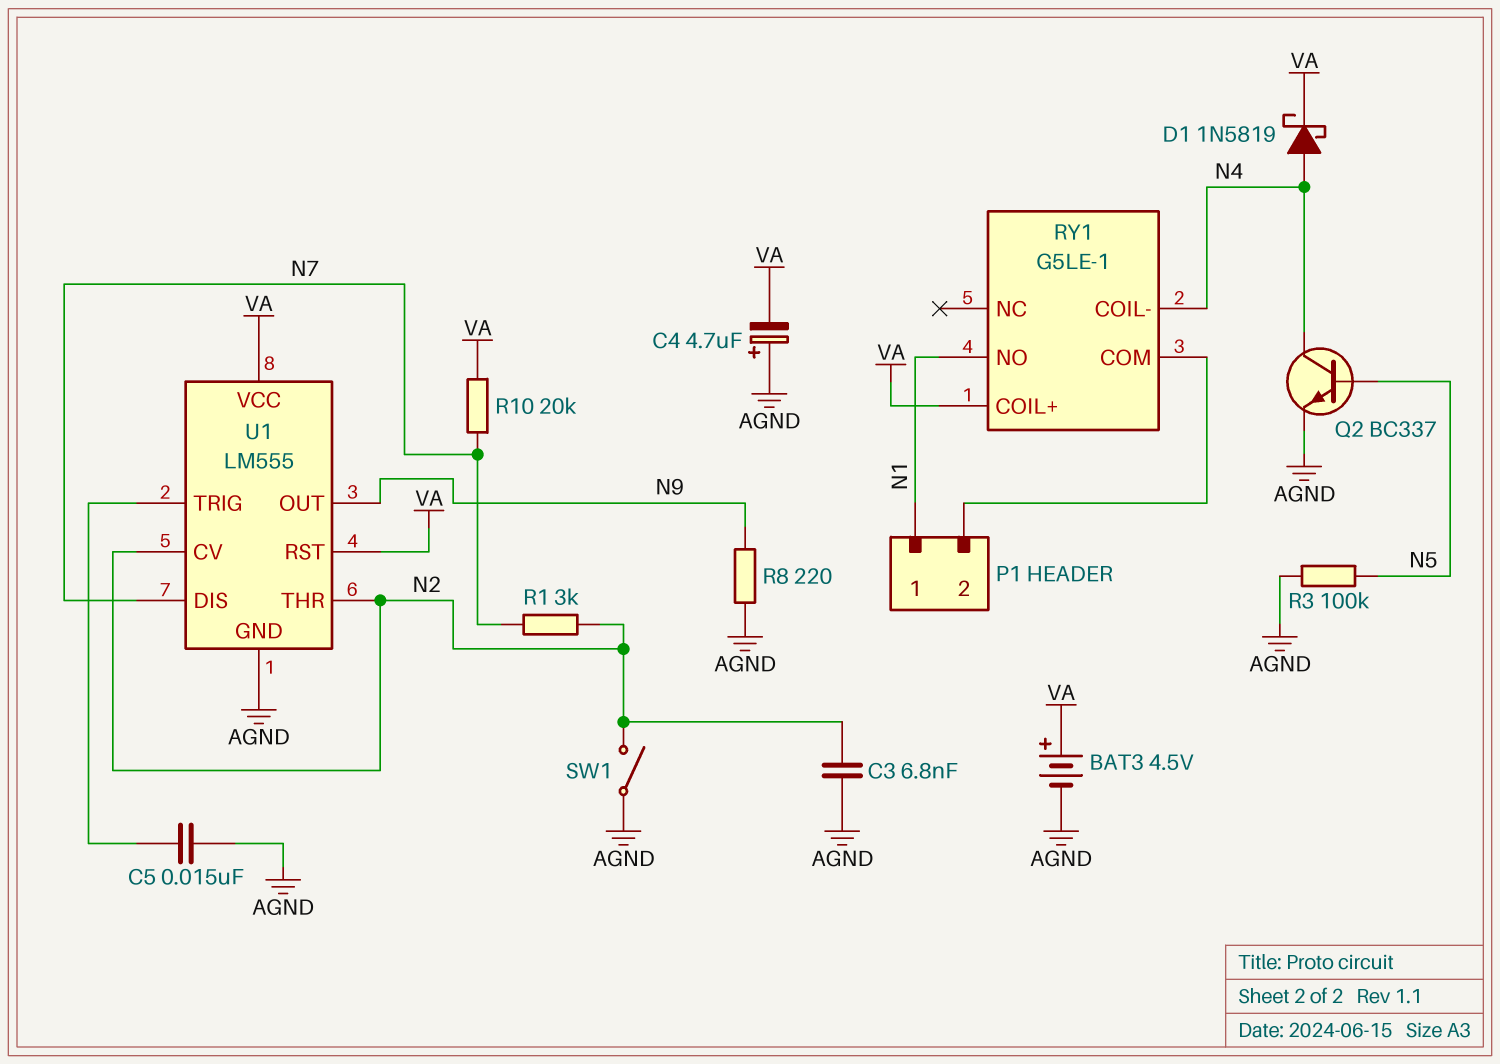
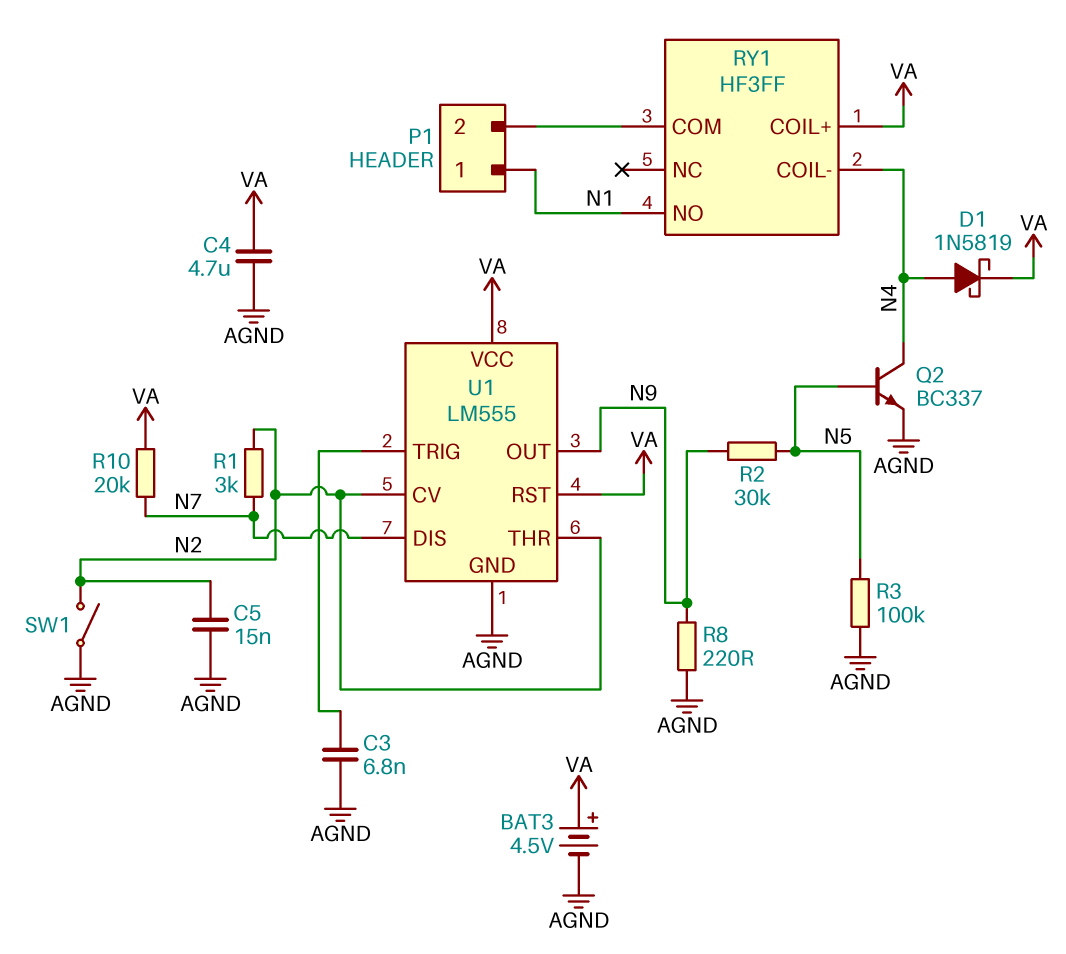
C3: 6.8nF (AGND, N2) -> 6.8nF (AGND, U1/TRIG)
C4: 4.7uF (plus AGND, minus VA) -> 4.7uF (AGND, VA)
C5: 15nF (AGND, U1/TRIG) -> 15nF (AGND, N2)
R2: none -> 30k (N5, N9)
RY1: G5LE-1 -> HF3FF

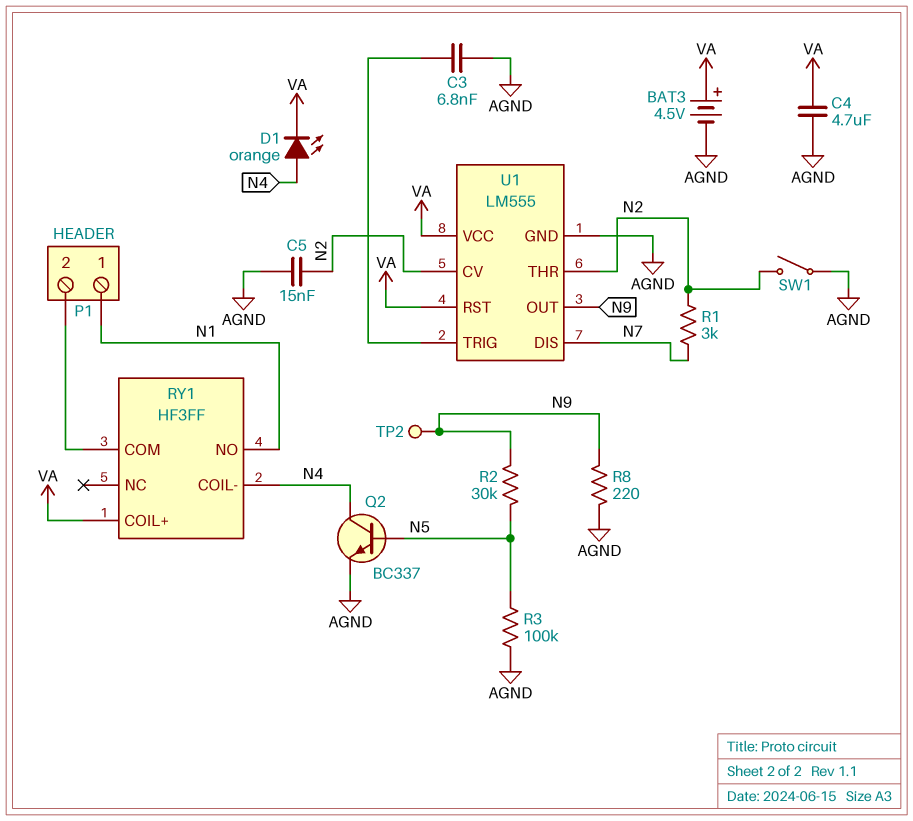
D1: schottky 1N5819 (A N4, K VA) -> LED orange (A N4, K VA)
R10: 20k (N7, VA) -> none
TP2: none -> test point (N9)

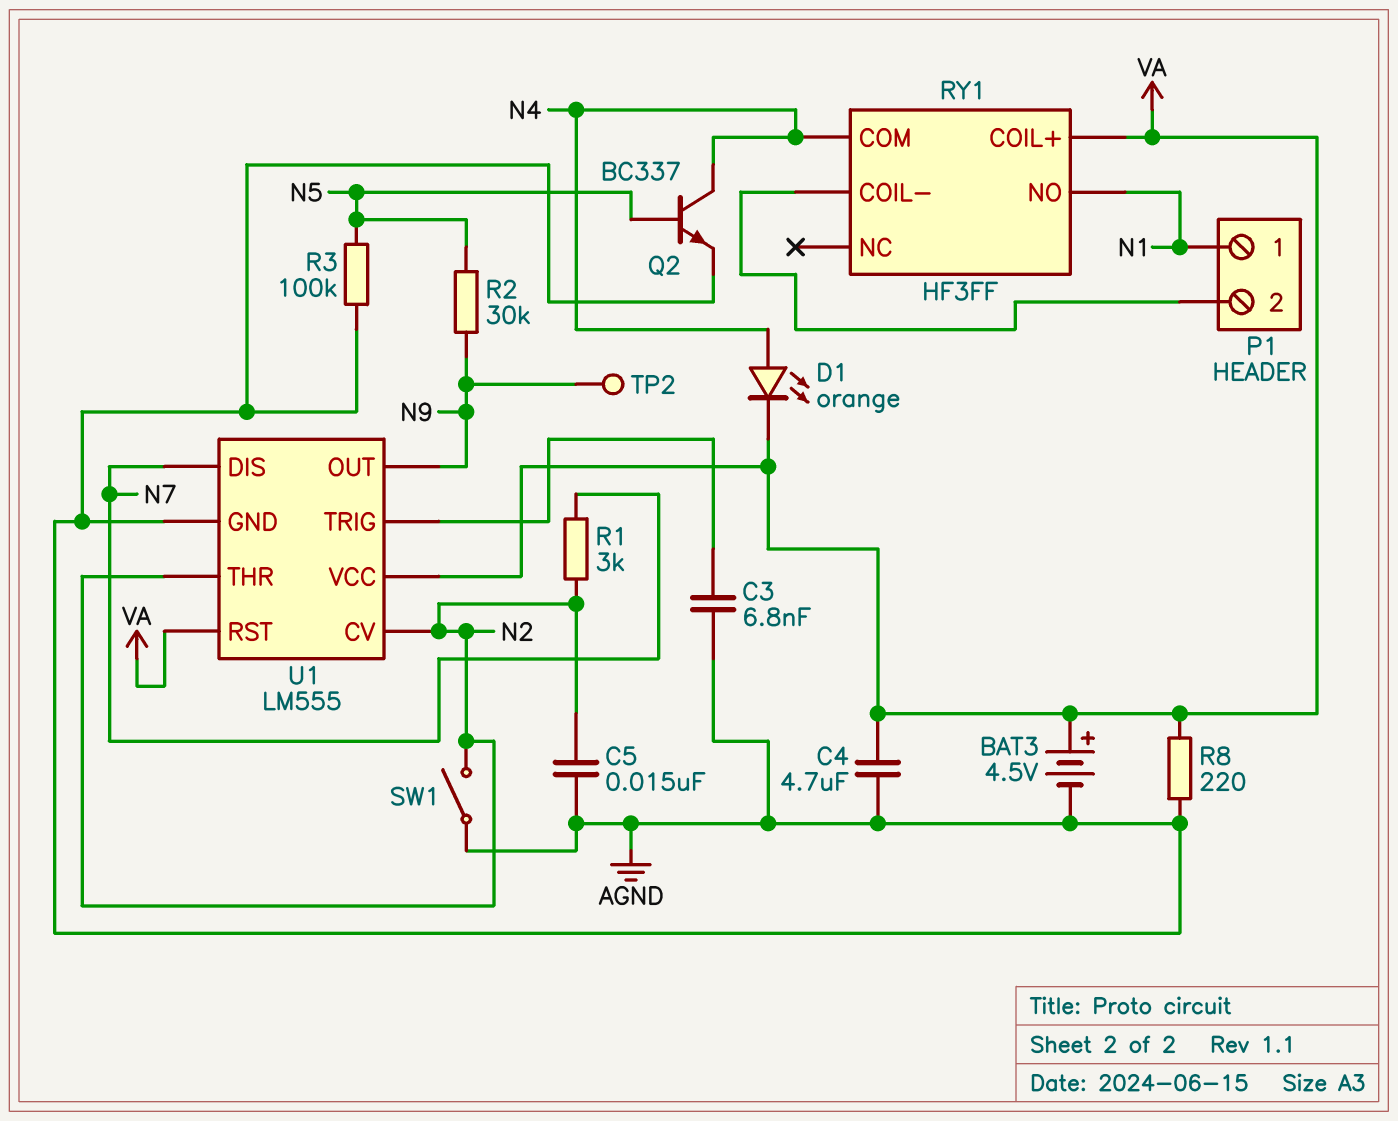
R8: 220 (AGND, N9) -> 220 (AGND, VA)
RY1 pin COIL-: N4 -> P1/2
RY1 pin COM: P1/2 -> N4

